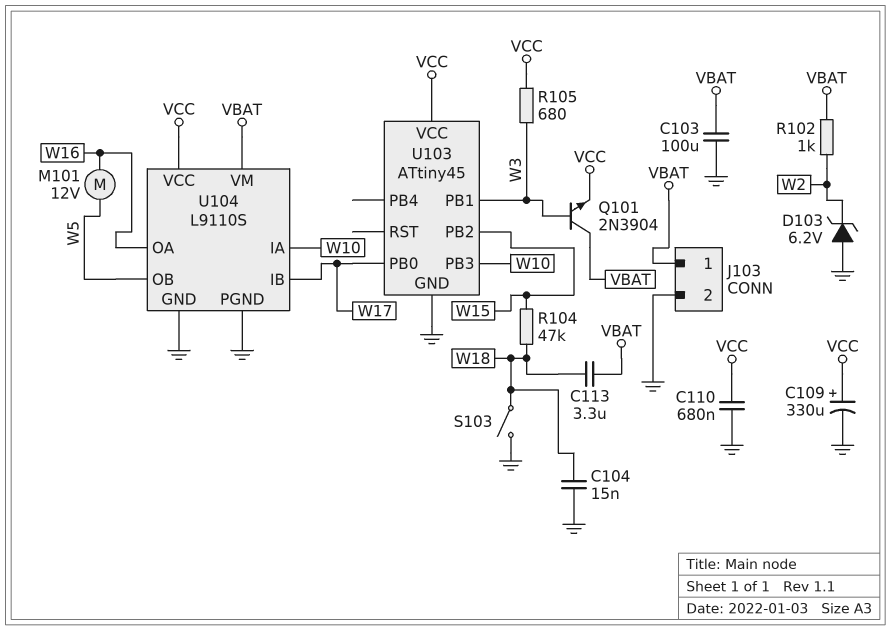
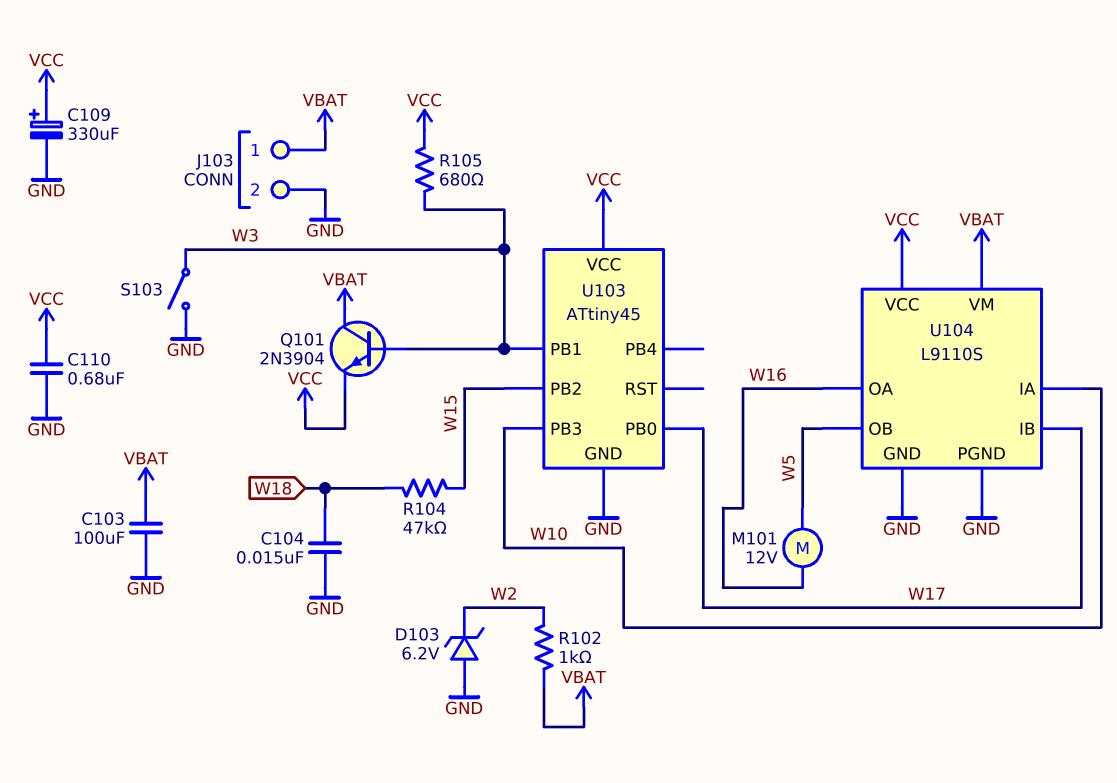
C113: 3.3uF (VBAT, W18) -> none
S103: switch (GND, W18) -> switch (GND, W3)

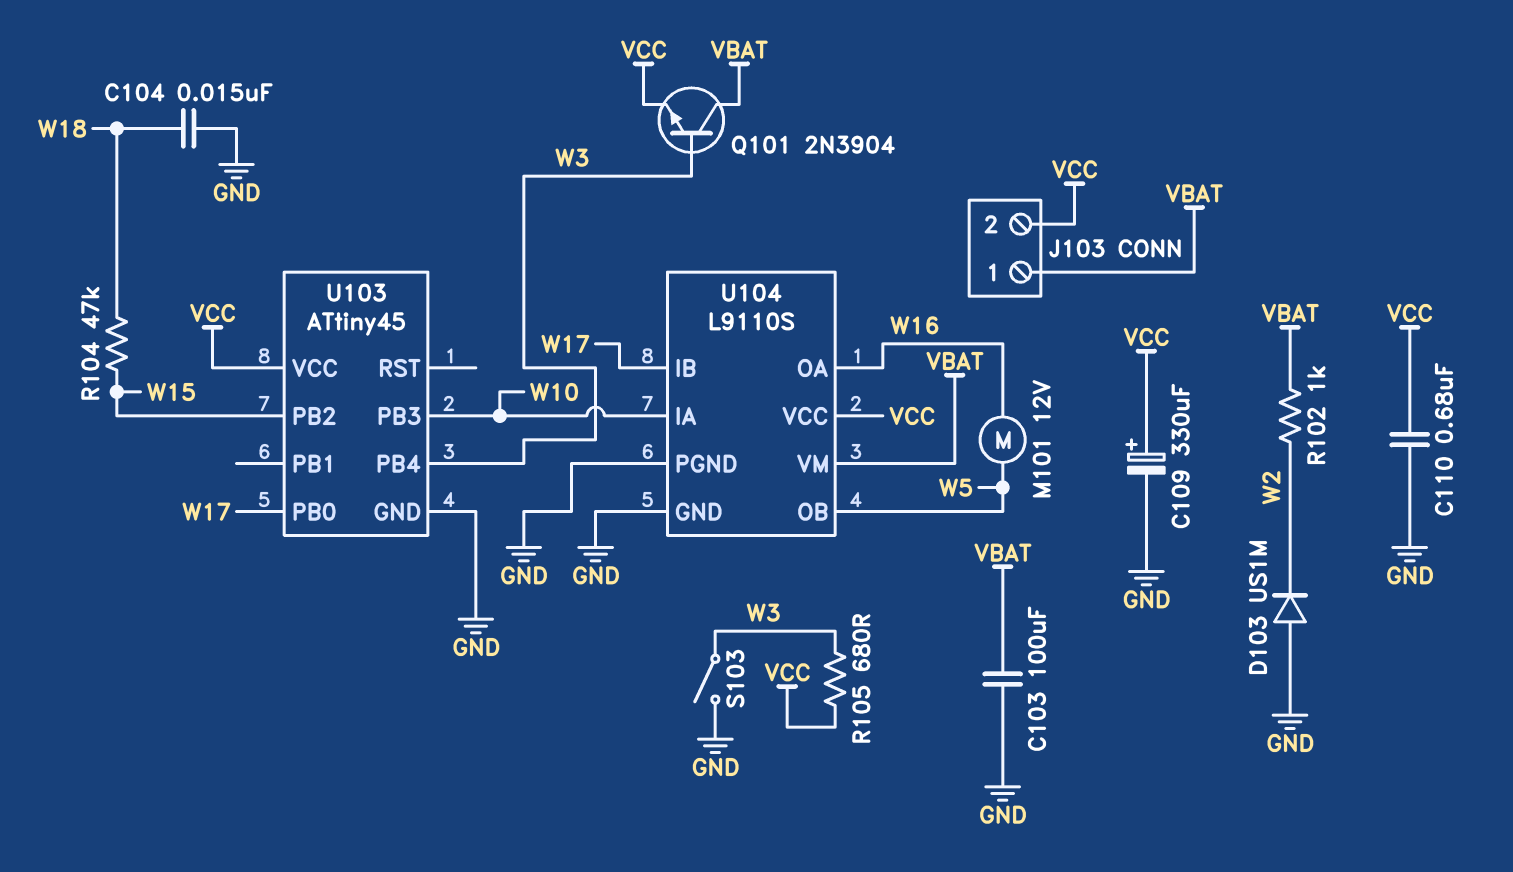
D103: zener 6.2V (A GND, K W2) -> diode US1M (A GND, K W2)
J103 pin 2: GND -> VCC
U103 pin PB1: W3 -> none
U103 pin PB4: none -> W3

